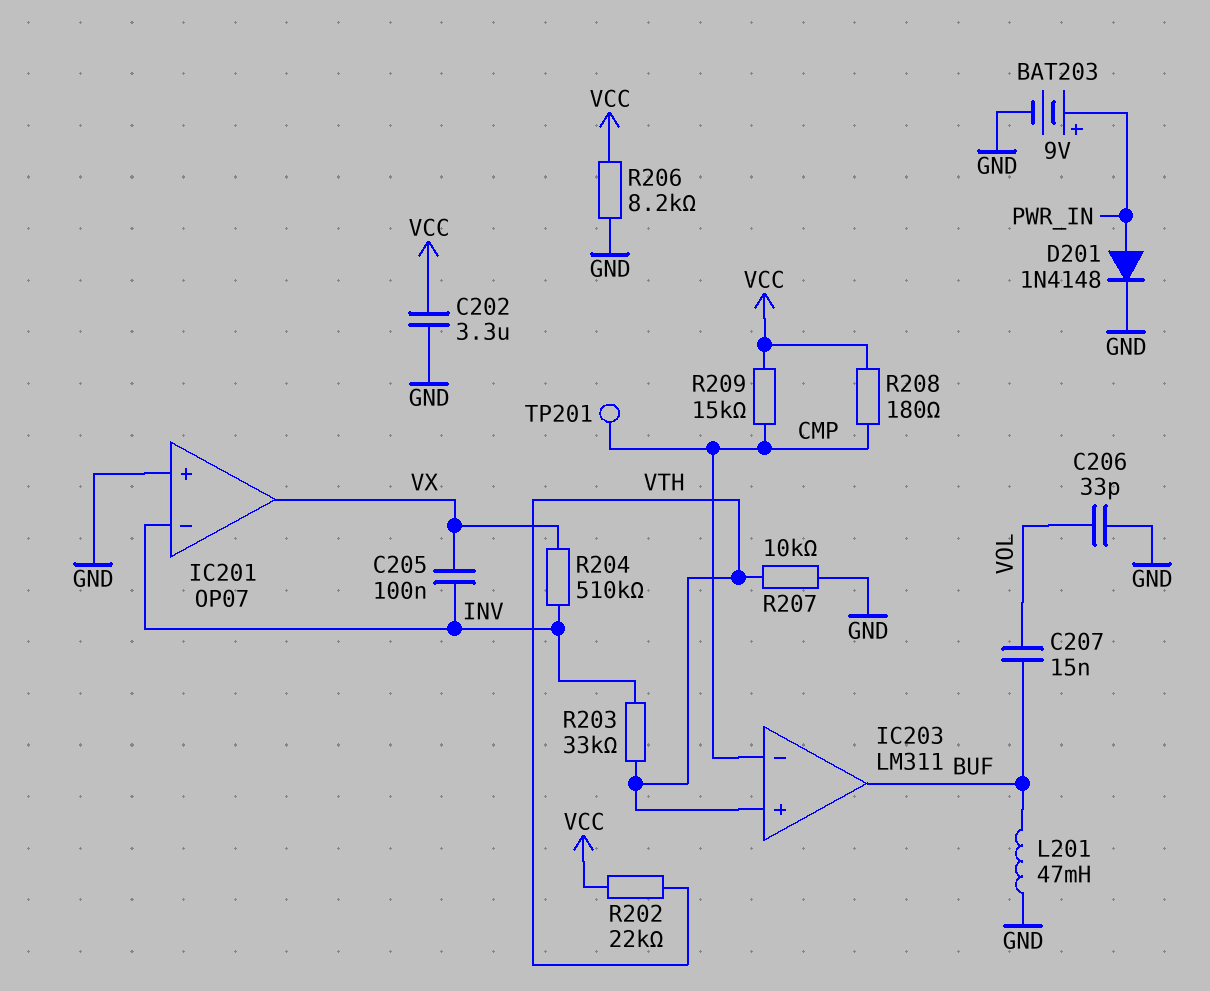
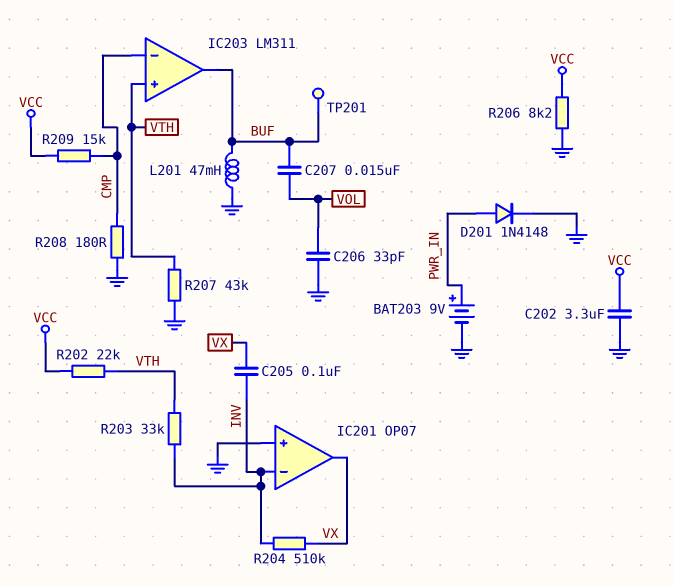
R207: 10k (GND, VTH) -> 43k (GND, VTH)
R208: 180 (CMP, VCC) -> 180 (CMP, GND)
TP201: test point (CMP) -> test point (BUF)

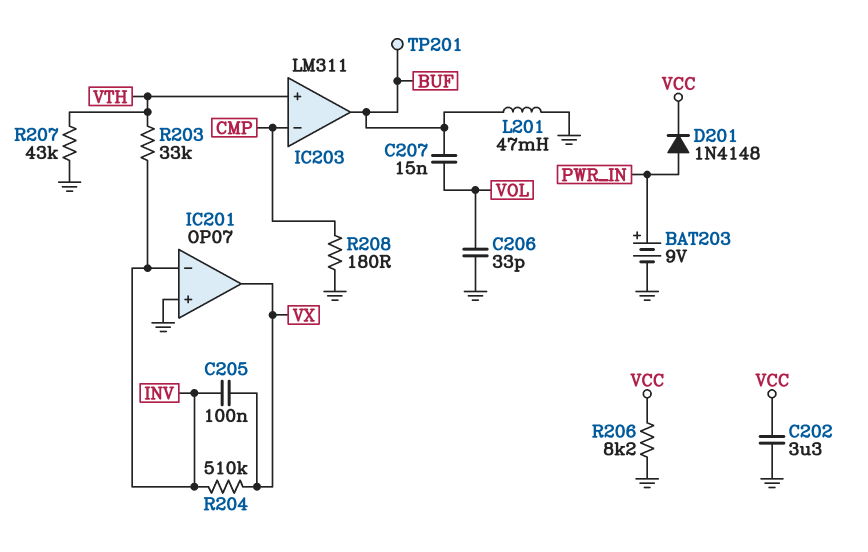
D201: diode 1N4148 (A PWR_IN, K GND) -> diode 1N4148 (A PWR_IN, K VCC)
R202: 22k (VCC, VTH) -> none
R209: 15k (CMP, VCC) -> none

